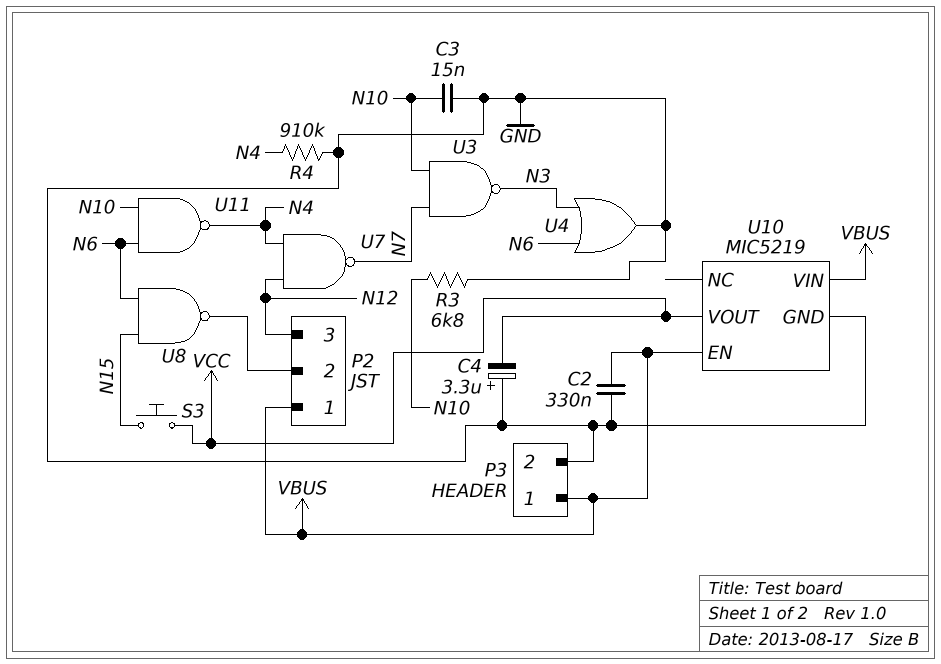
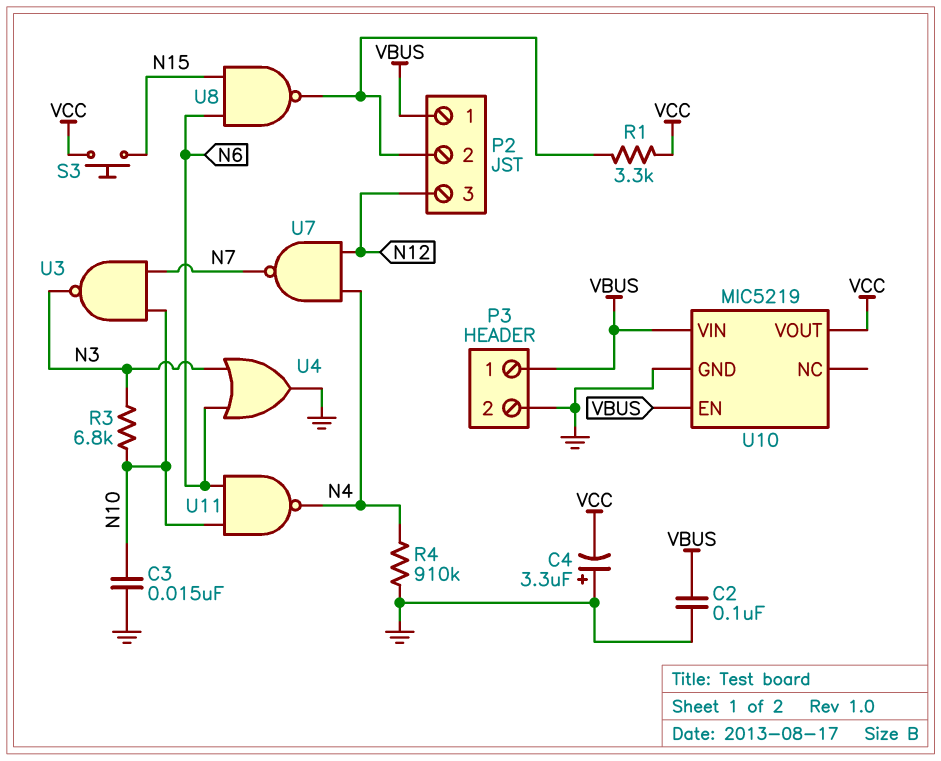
C2: 330nF (GND, VBUS) -> 100nF (GND, VBUS)
R1: none -> 3.3k (P2/2, VCC)
R3: 6.8k (GND, N10) -> 6.8k (N3, N10)

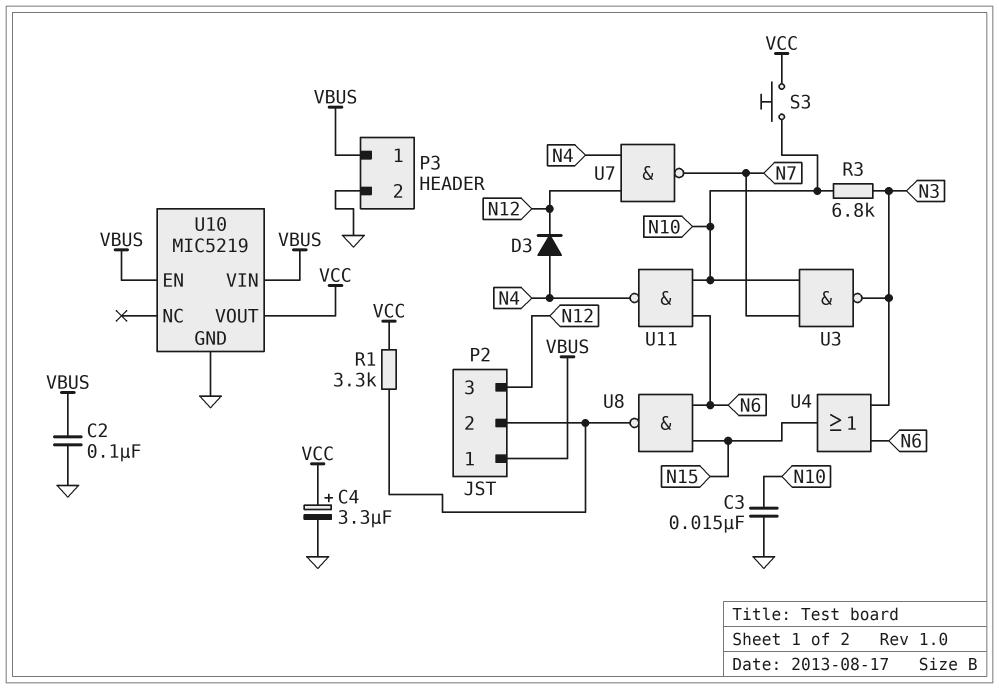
C4: 3.3uF (plus GND, minus VCC) -> 3.3uF (plus VCC, minus GND)
D3: none -> diode (A N4, K N12)
R4: 910k (GND, N4) -> none
S3: button (N15, VCC) -> button (N10, VCC)
U4: OR (in N3, in N6, out GND) -> OR (in N3, in N6, out N15)

